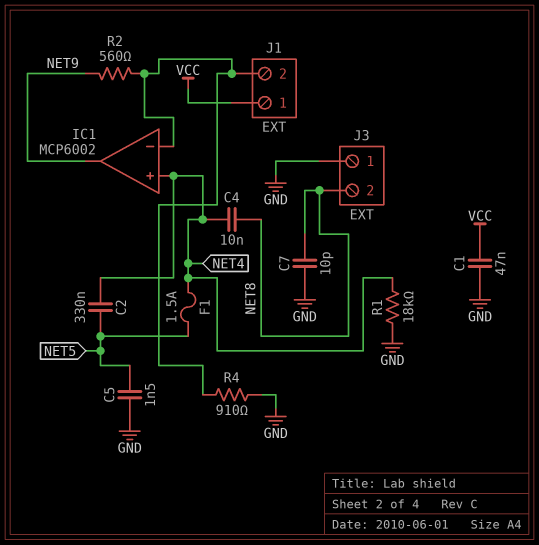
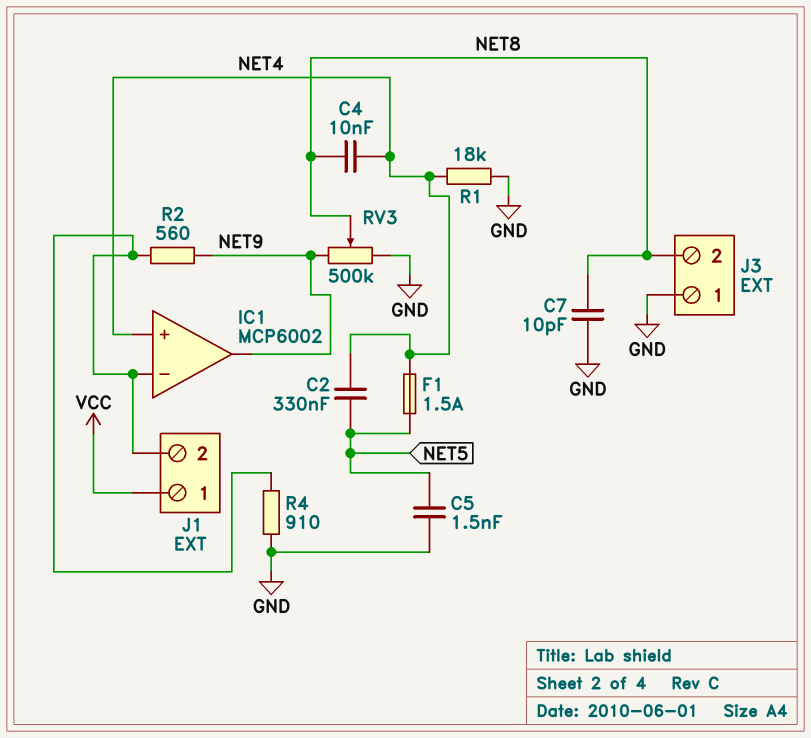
C1: 47nF (GND, VCC) -> none
RV3: none -> 500k (GND, NET9, wiper NET8)

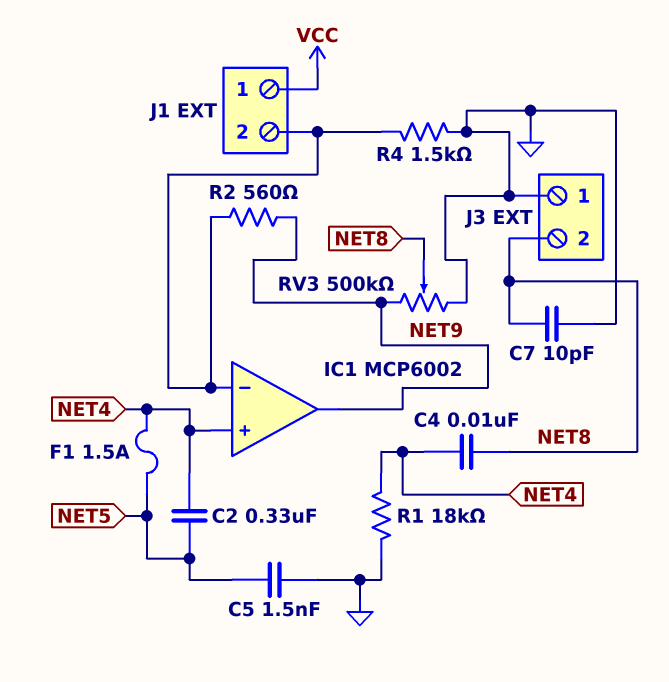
R4: 910 (GND, IC1/in-) -> 1.5k (GND, IC1/in-)

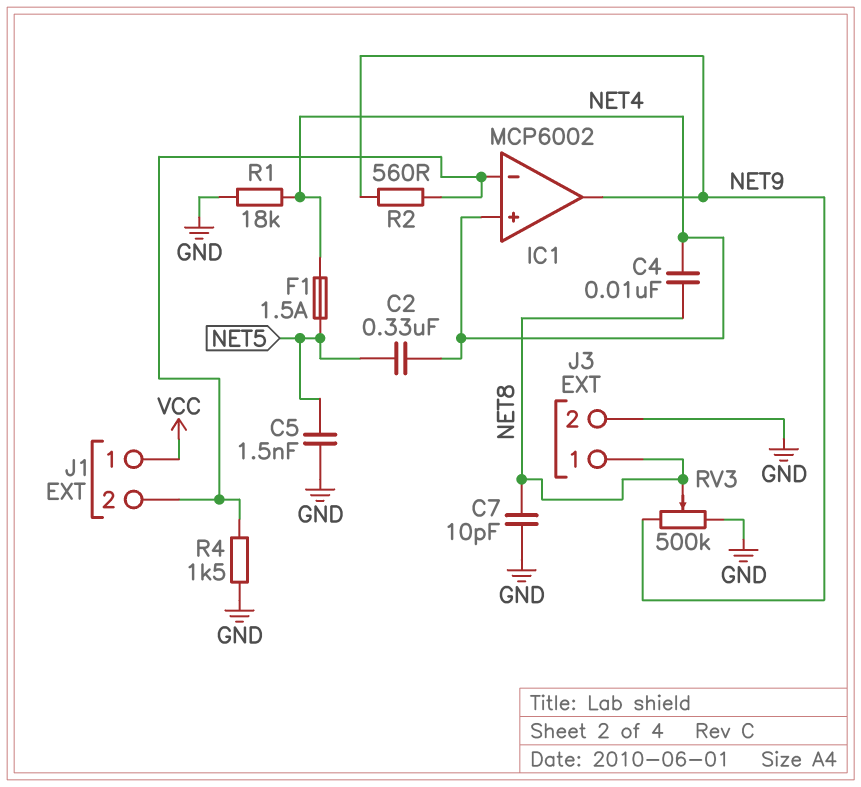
J3 pin 1: GND -> NET8
J3 pin 2: NET8 -> GND

